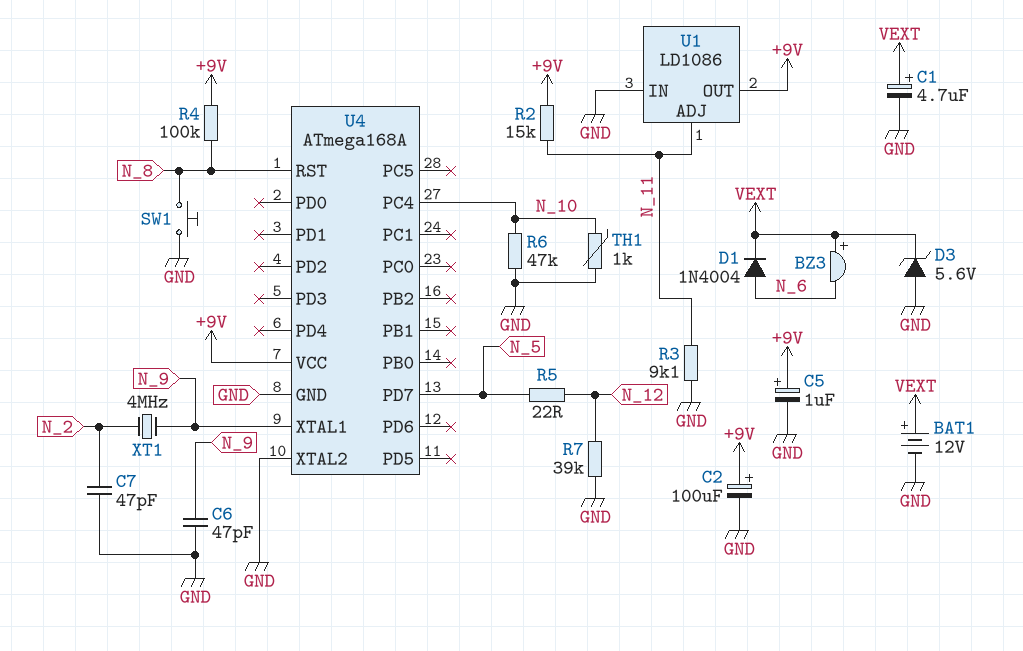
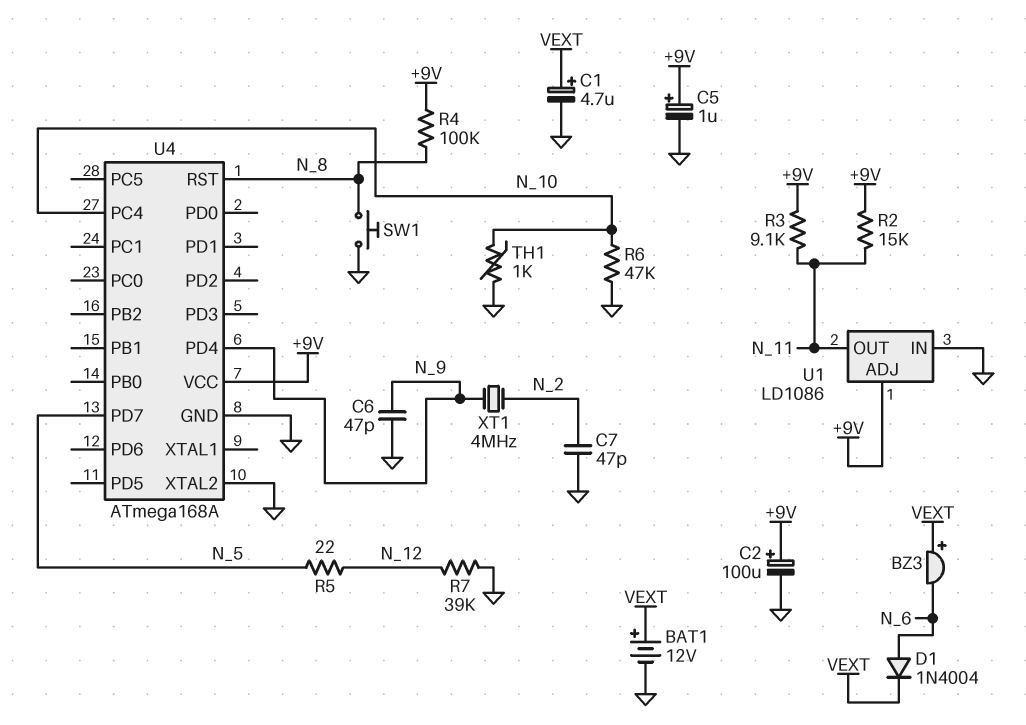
D3: zener 5.6V (A GND, K VEXT) -> none
R3: 9.1k (GND, N_11) -> 9.1k (+9V, N_11)
U1 pin ADJ: N_11 -> +9V
U1 pin OUT: +9V -> N_11
U4 pin PD4: none -> N_9
U4 pin XTAL1: N_9 -> none

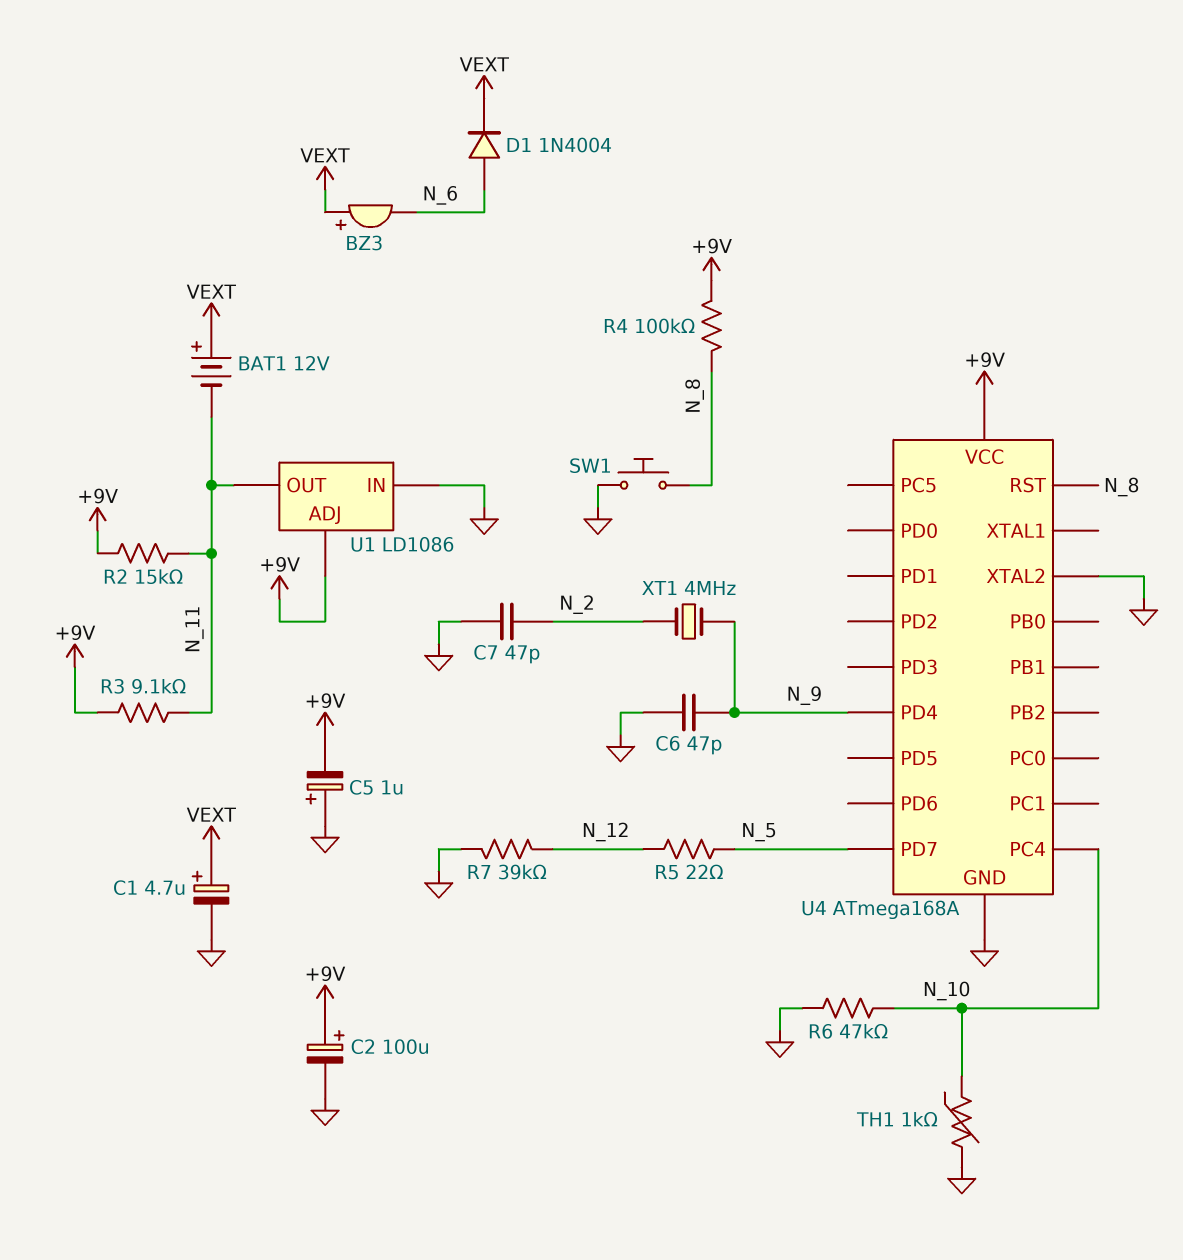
BAT1: 12V (plus VEXT, minus GND) -> 12V (plus VEXT, minus N_11)
C5: 1uF (plus +9V, minus GND) -> 1uF (plus GND, minus +9V)

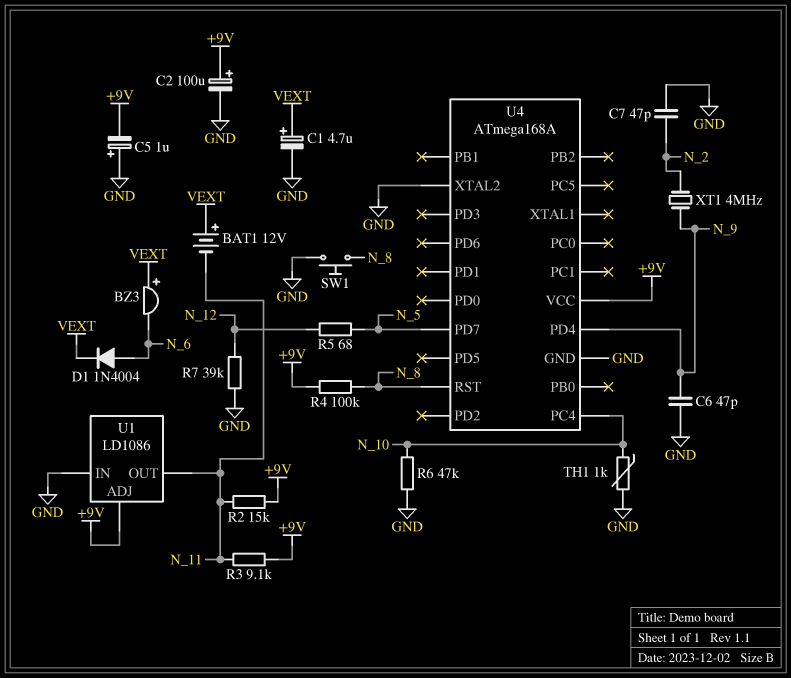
R5: 22 (N_5, N_12) -> 68 (N_5, N_12)

